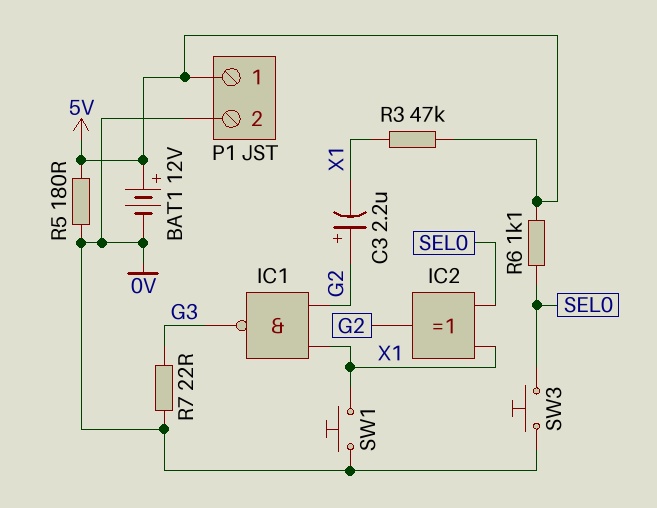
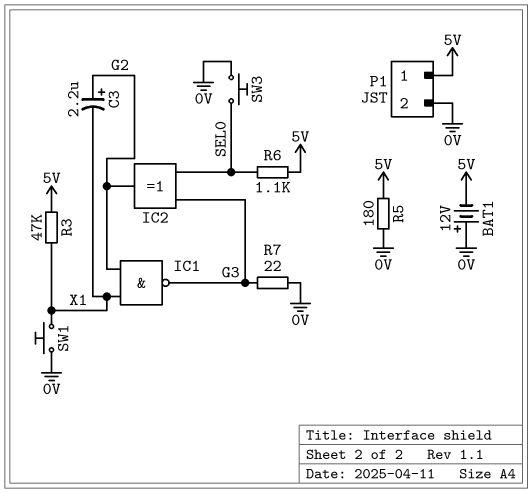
BAT1: 12V (plus 5V, minus 0V) -> 12V (plus 0V, minus 5V)
IC2: XOR (in SEL0, in X1, out G2) -> XOR (in G3, in SEL0, out G2)

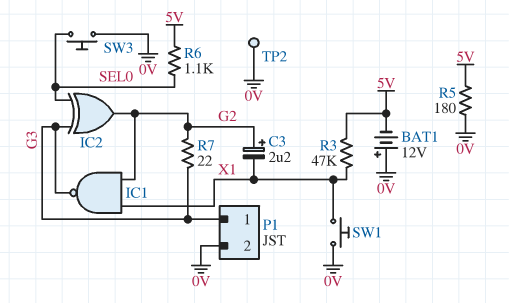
P1 pin 1: 5V -> G3
R7: 22 (0V, G3) -> 22 (G2, G3)
TP2: none -> test point (0V)

